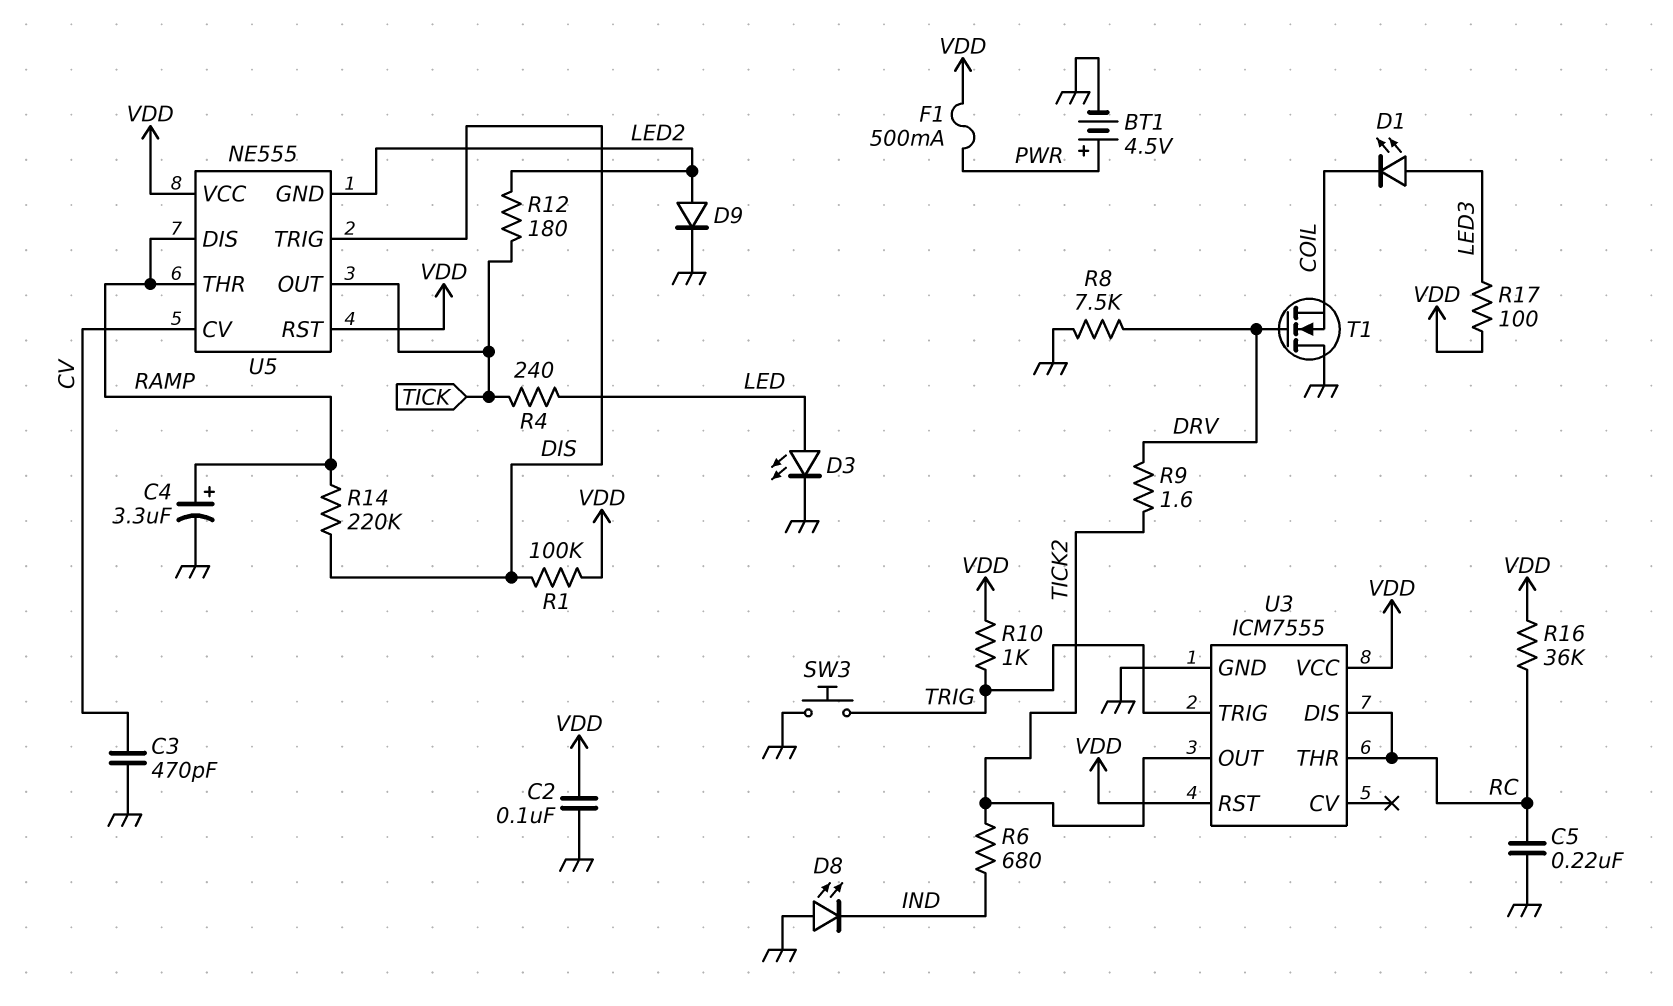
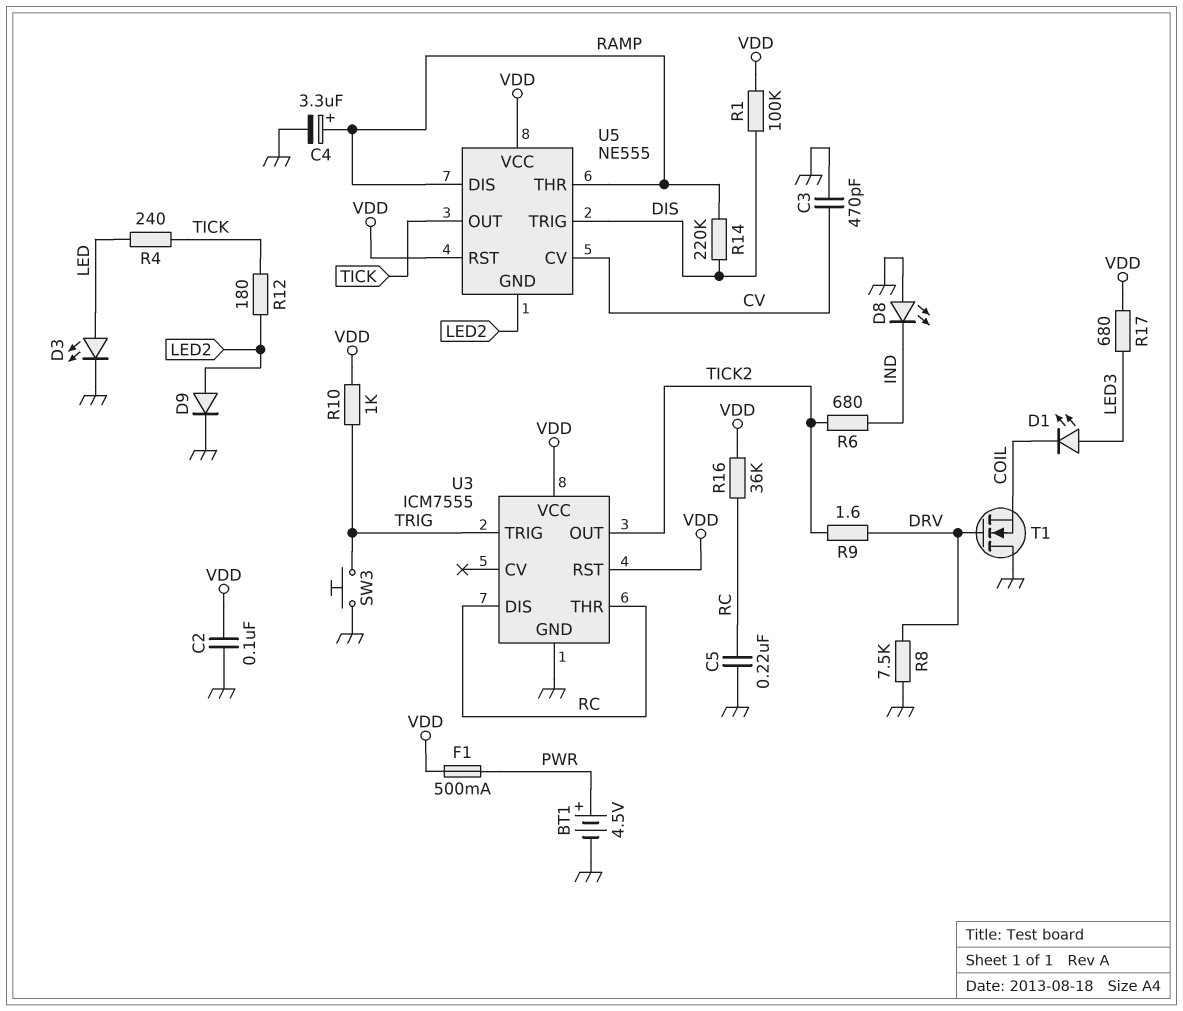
R17: 100 (LED3, VDD) -> 680 (LED3, VDD)

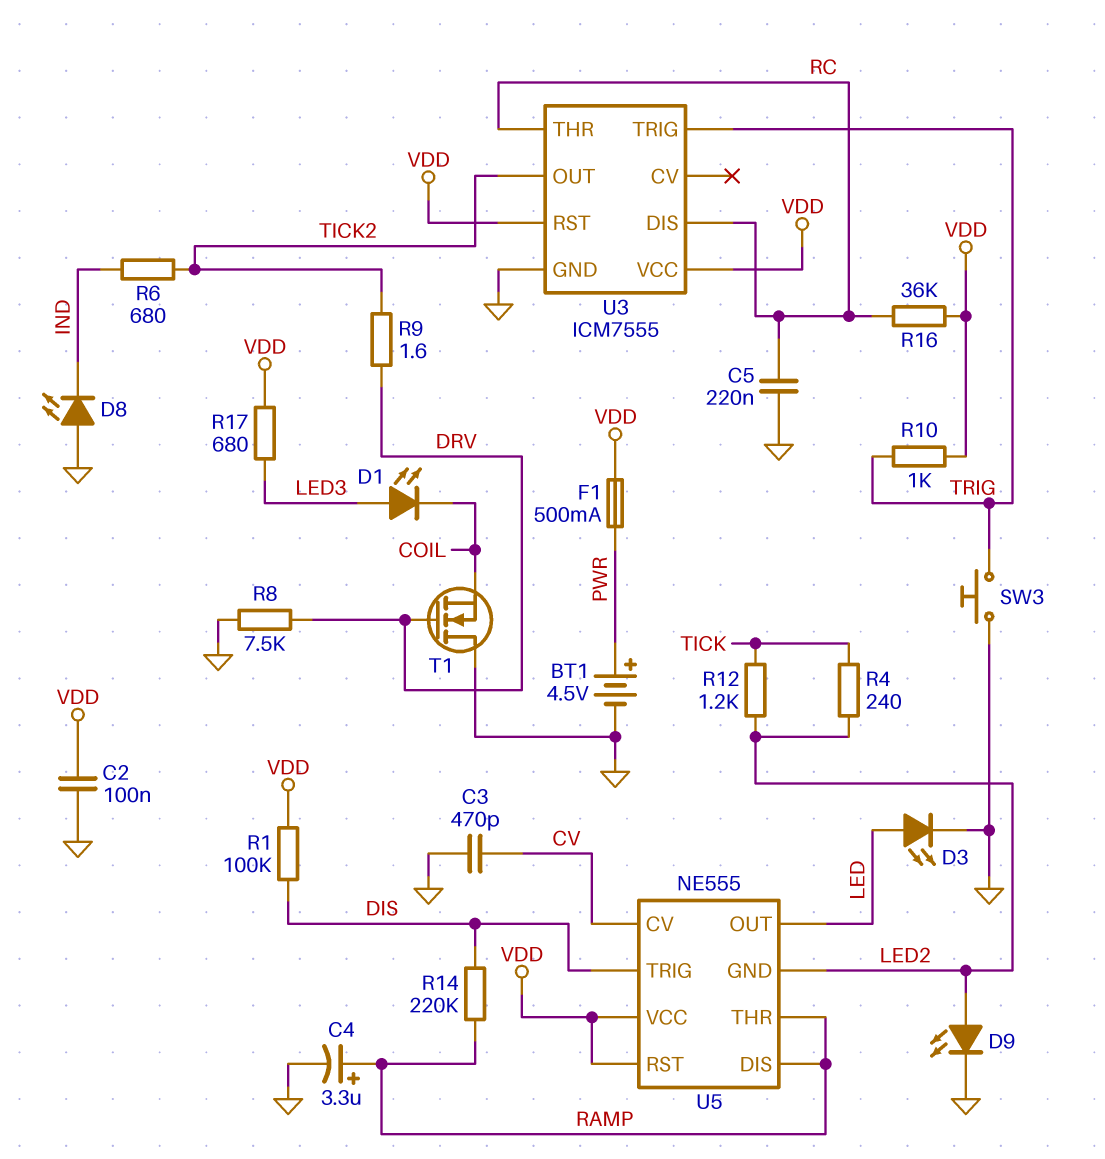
D9: diode (A LED2, K GND) -> LED (A LED2, K GND)
R4: 240 (LED, TICK) -> 240 (LED2, TICK)
R12: 180 (LED2, TICK) -> 1.2k (LED2, TICK)
U5 pin OUT: TICK -> LED

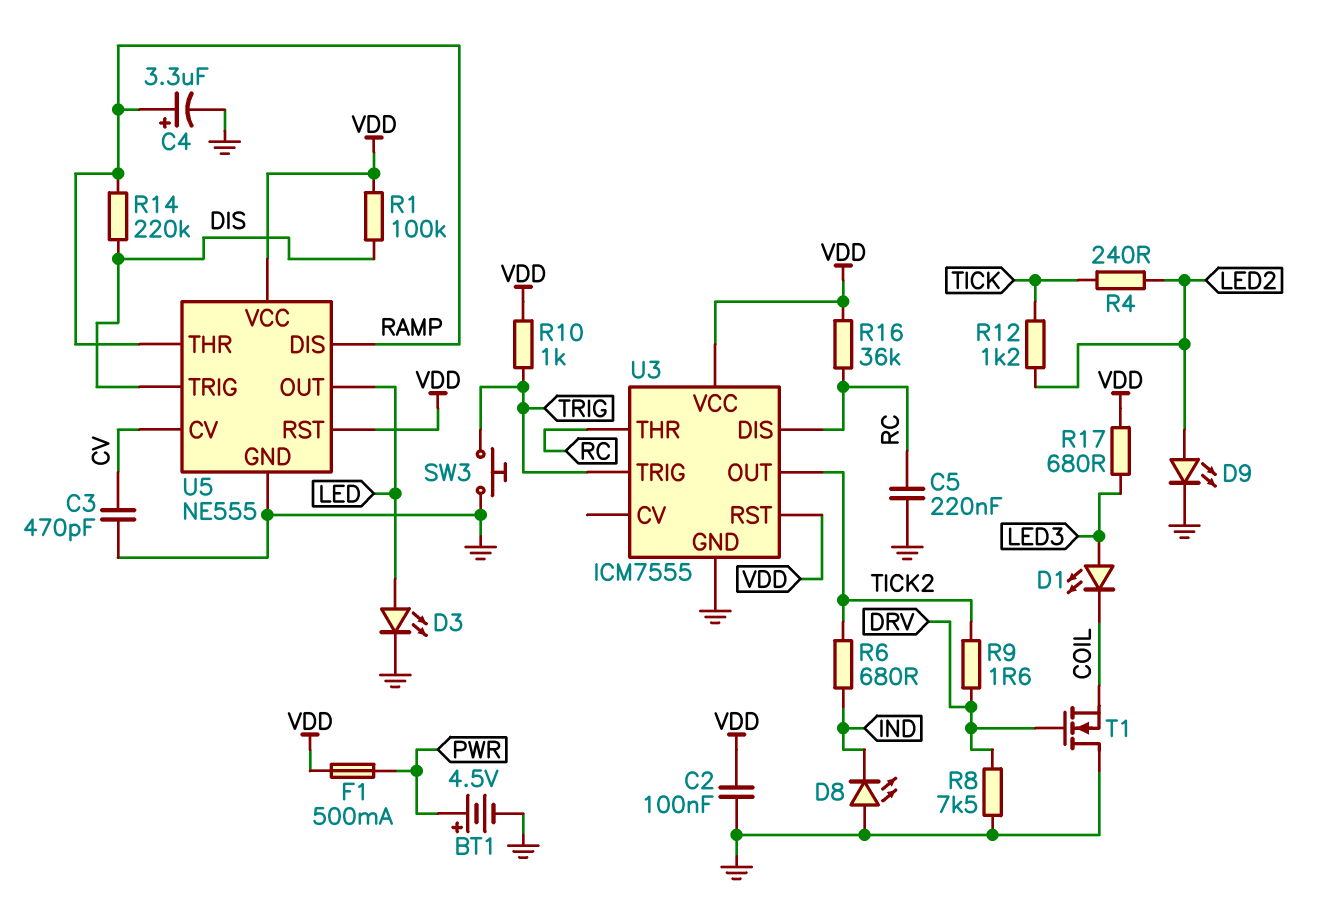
U5 pin GND: LED2 -> GND

